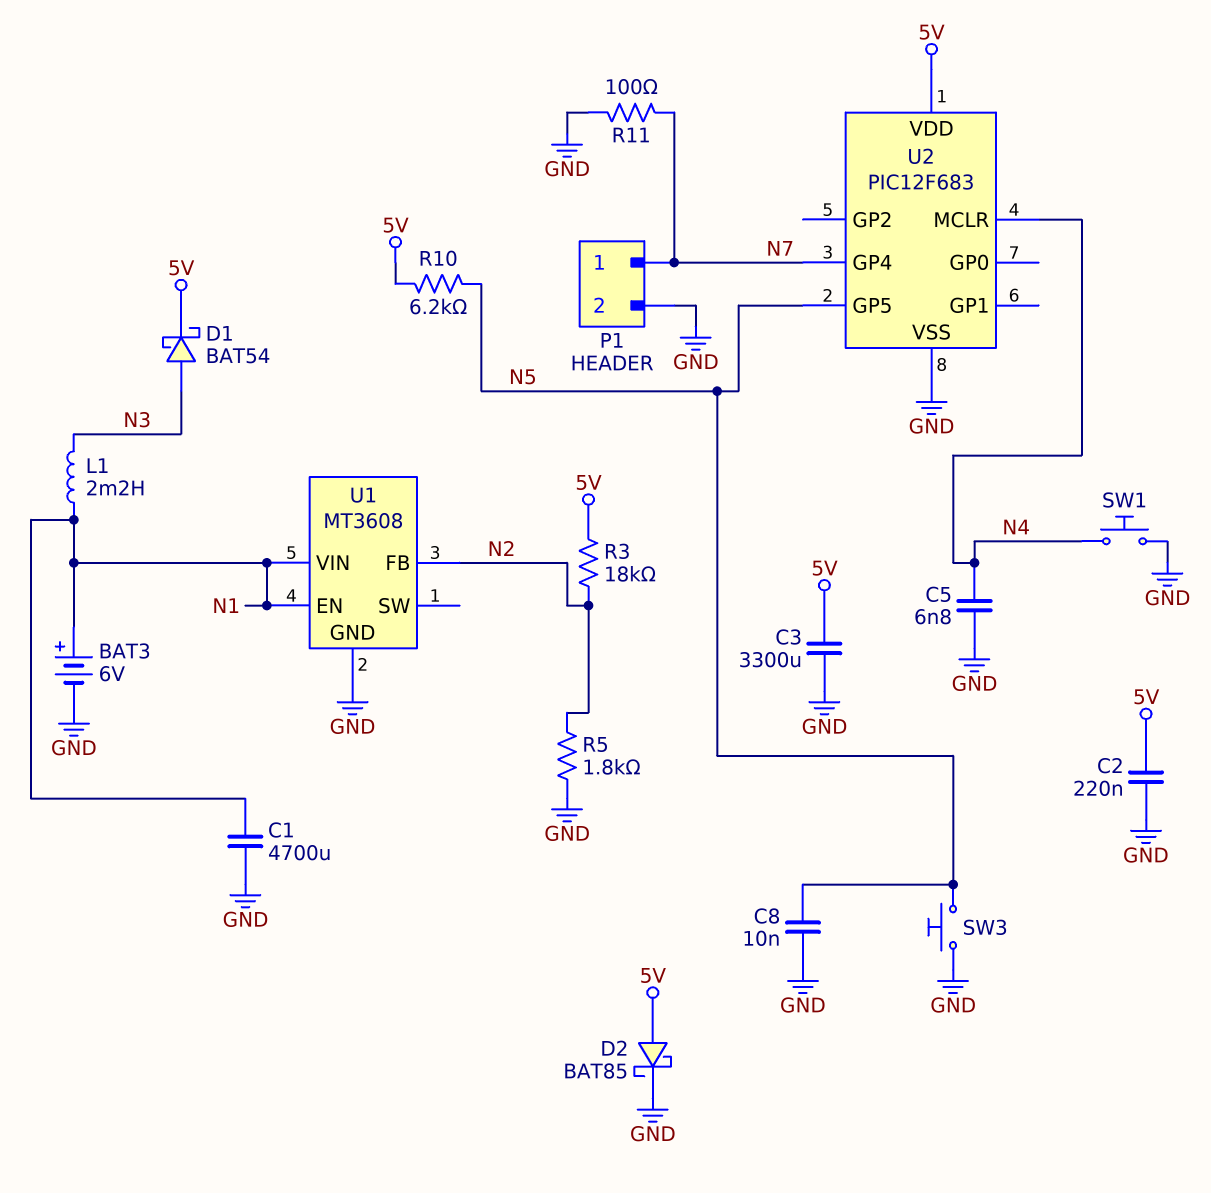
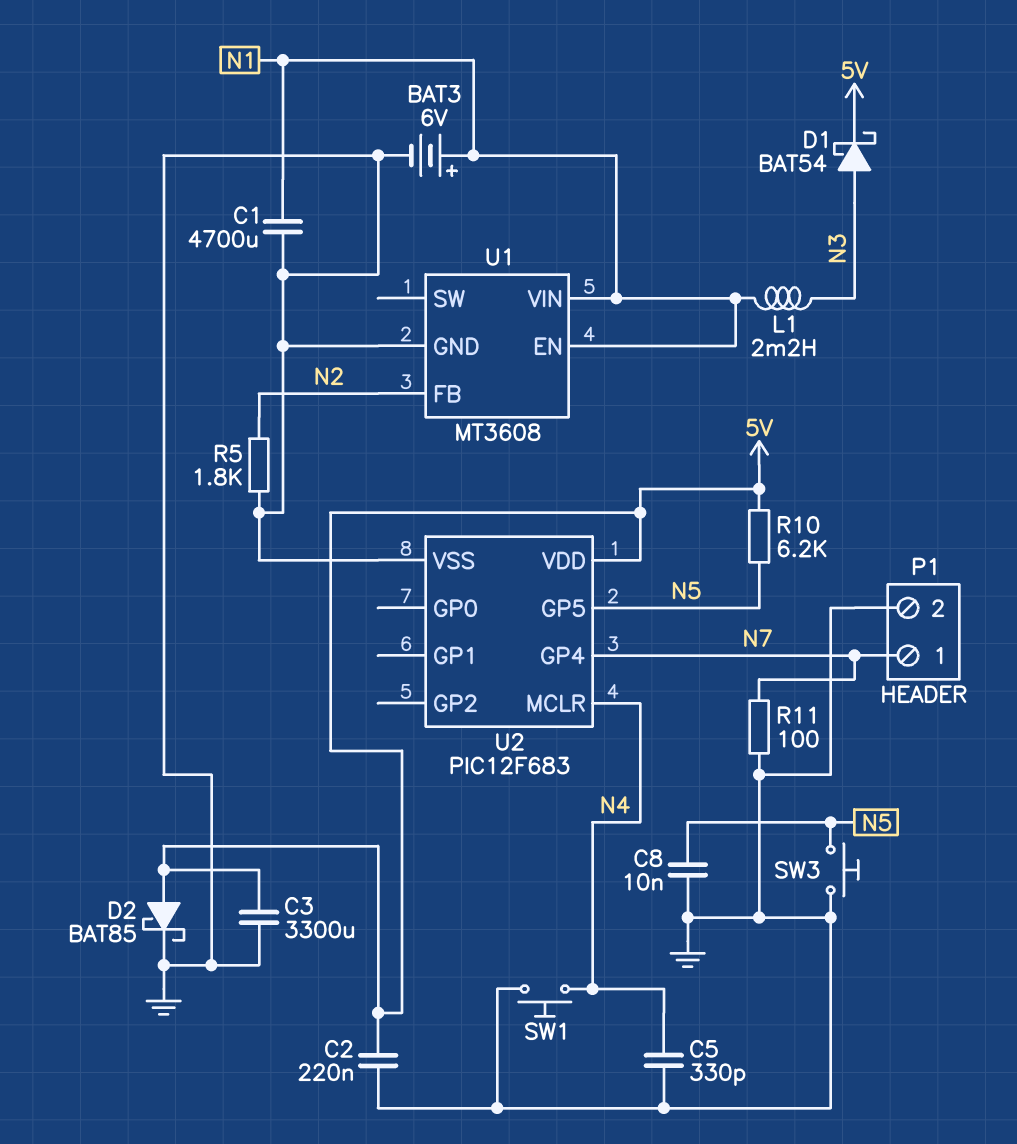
C5: 6.8nF (GND, N4) -> 330pF (GND, N4)
R3: 18k (5V, N2) -> none

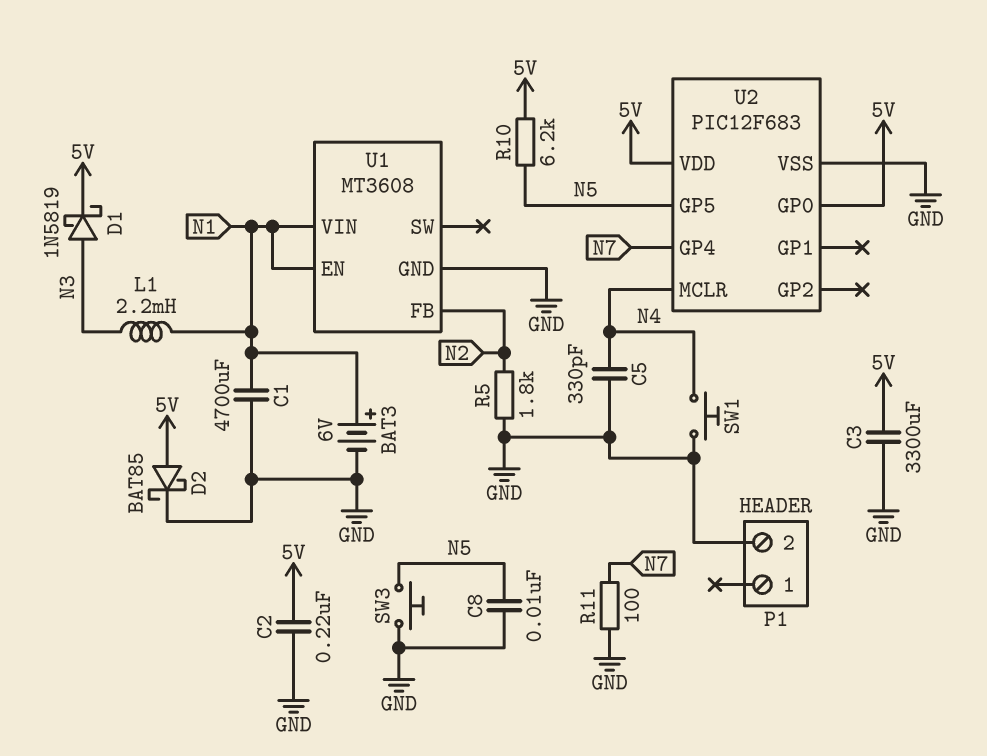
D1: schottky BAT54 (A N3, K 5V) -> schottky 1N5819 (A N3, K 5V)
P1 pin 1: N7 -> none
U2 pin GP0: none -> 5V

